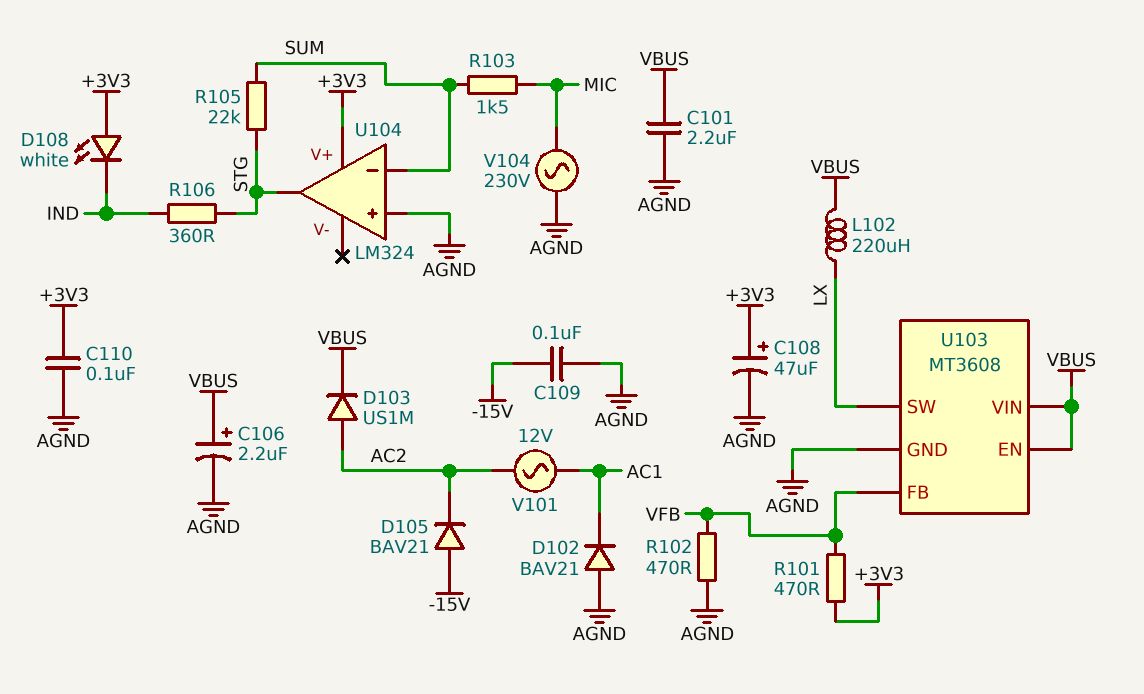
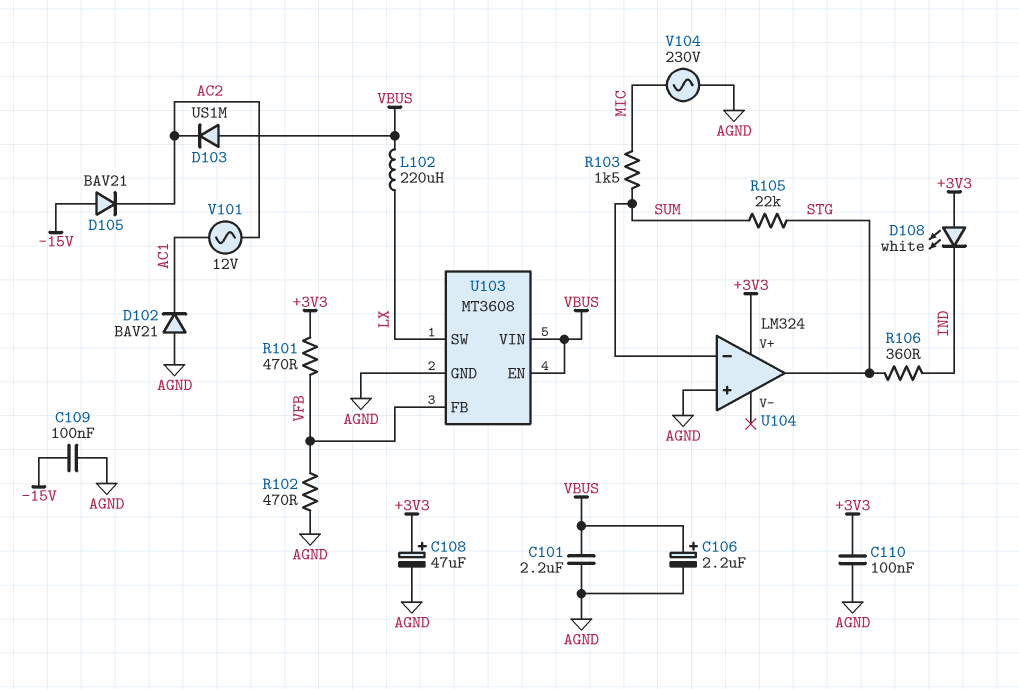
D103: diode US1M (A AC2, K VBUS) -> diode US1M (A VBUS, K AC2)

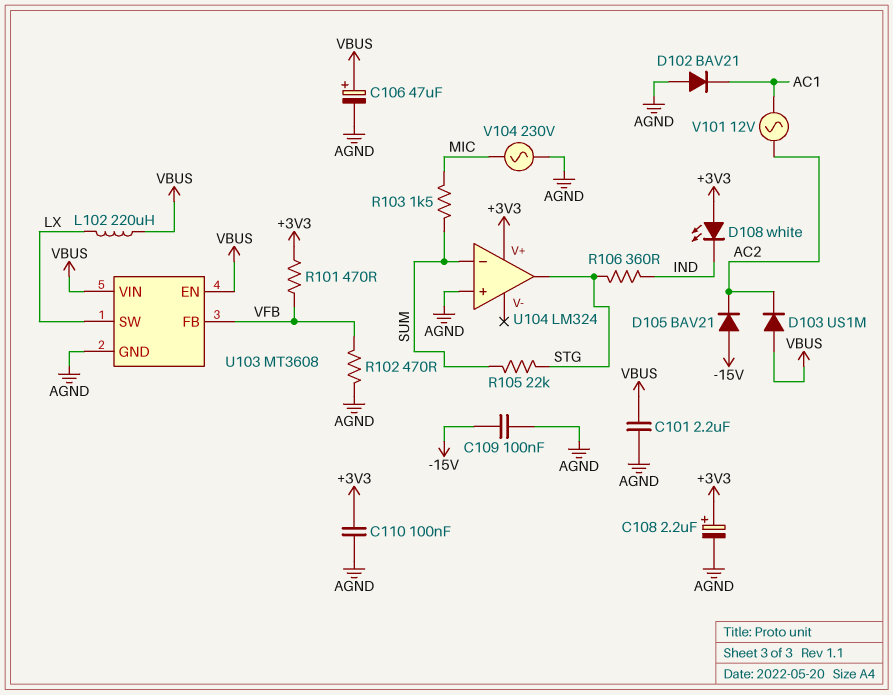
C106: 2.2uF (plus VBUS, minus AGND) -> 47uF (plus VBUS, minus AGND)
C108: 47uF (plus +3V3, minus AGND) -> 2.2uF (plus +3V3, minus AGND)

